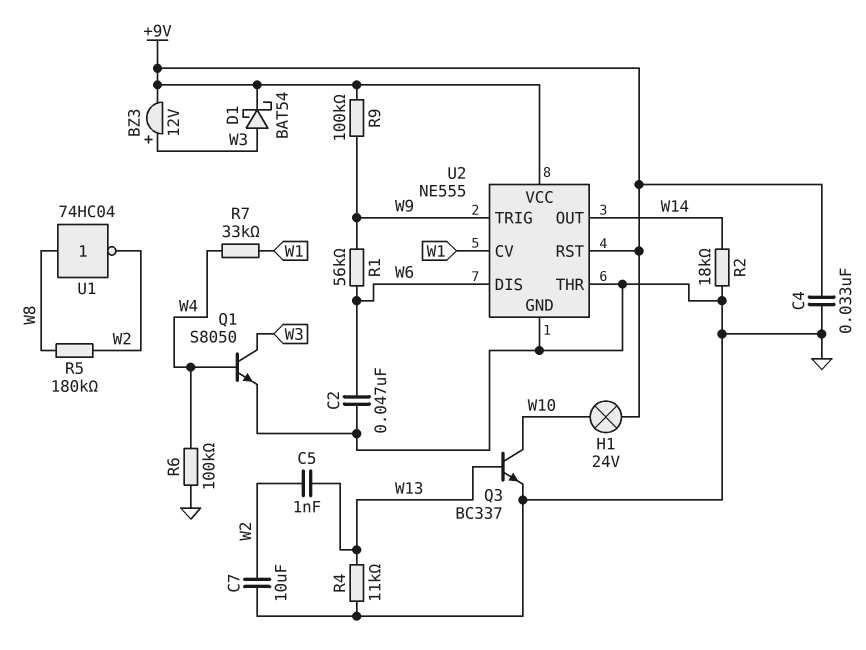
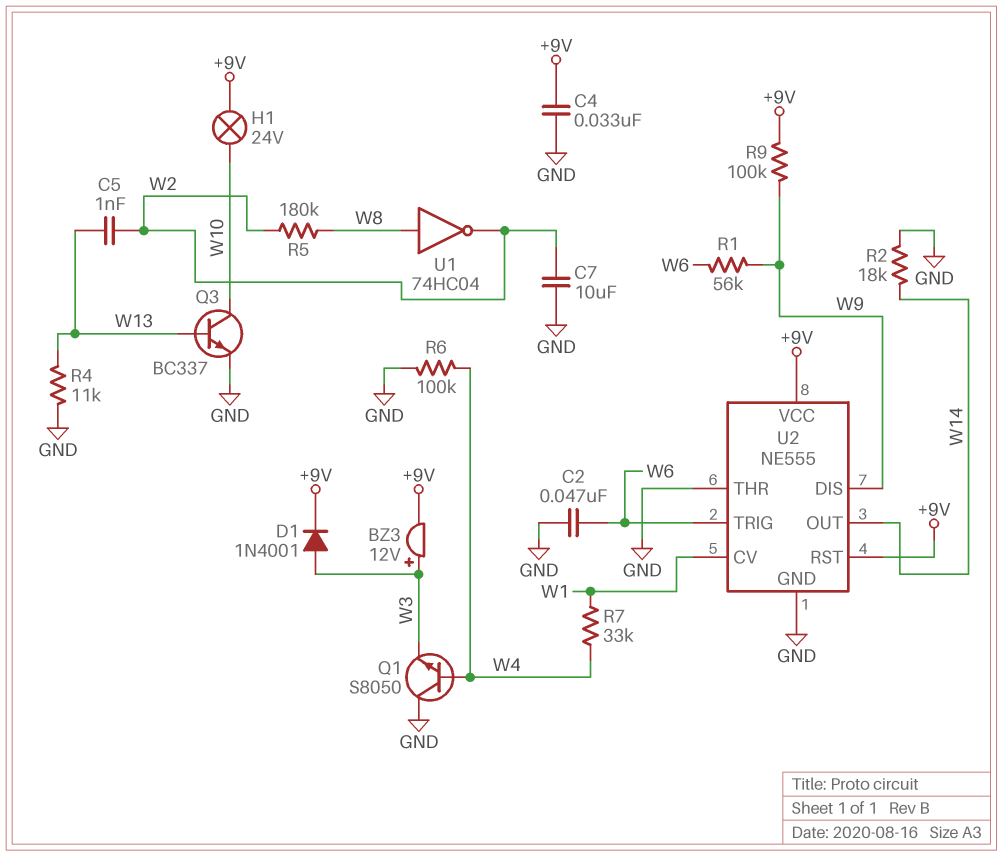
D1: schottky BAT54 (A W3, K +9V) -> diode 1N4001 (A W3, K +9V)
Q1: NPN S8050 (B W4, C W3, E GND) -> NPN S8050 (B W4, C GND, E W3)
U2 pin DIS: W6 -> W9
U2 pin TRIG: W9 -> W6

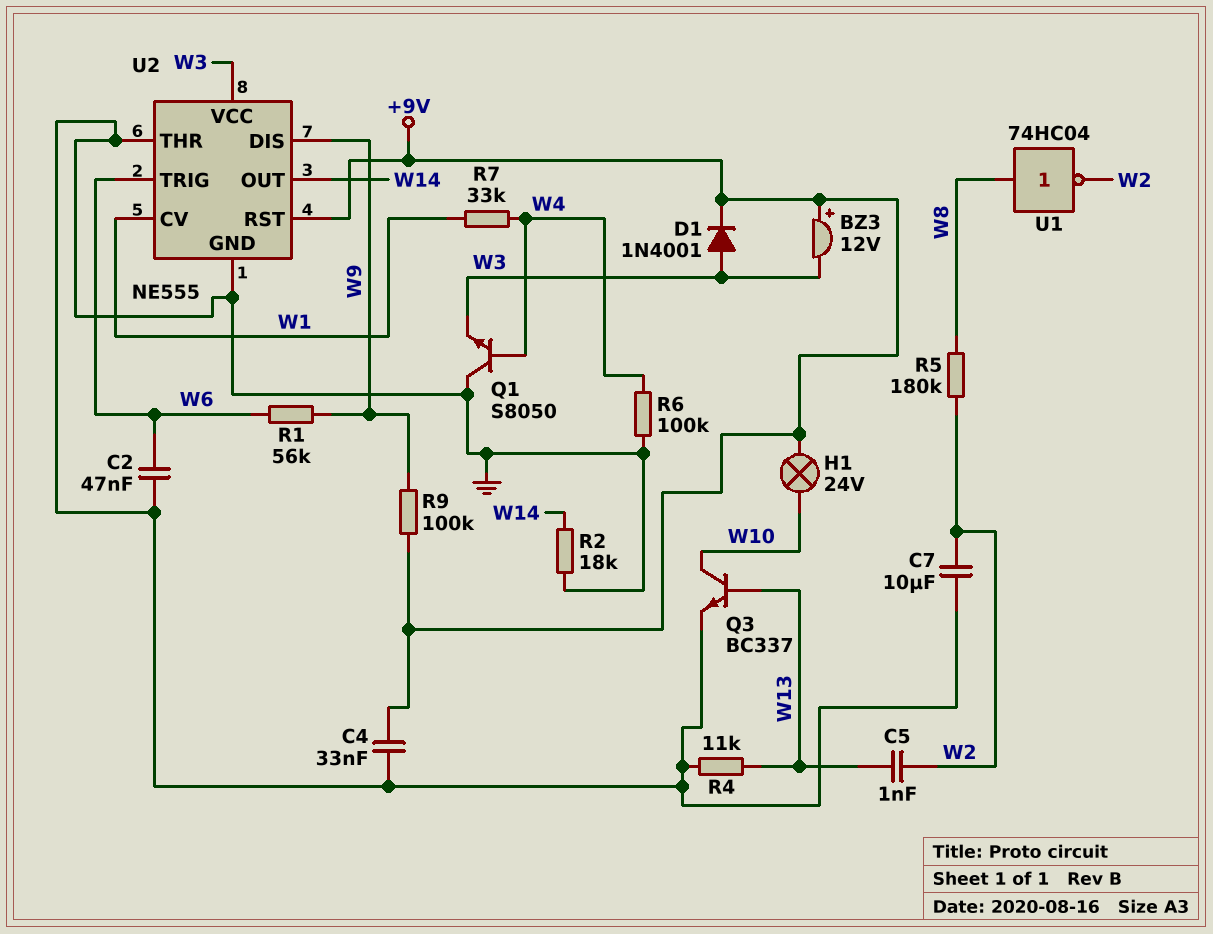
BZ3: buzzer 12V (plus W3, minus +9V) -> buzzer 12V (plus +9V, minus W3)
U2 pin VCC: +9V -> W3

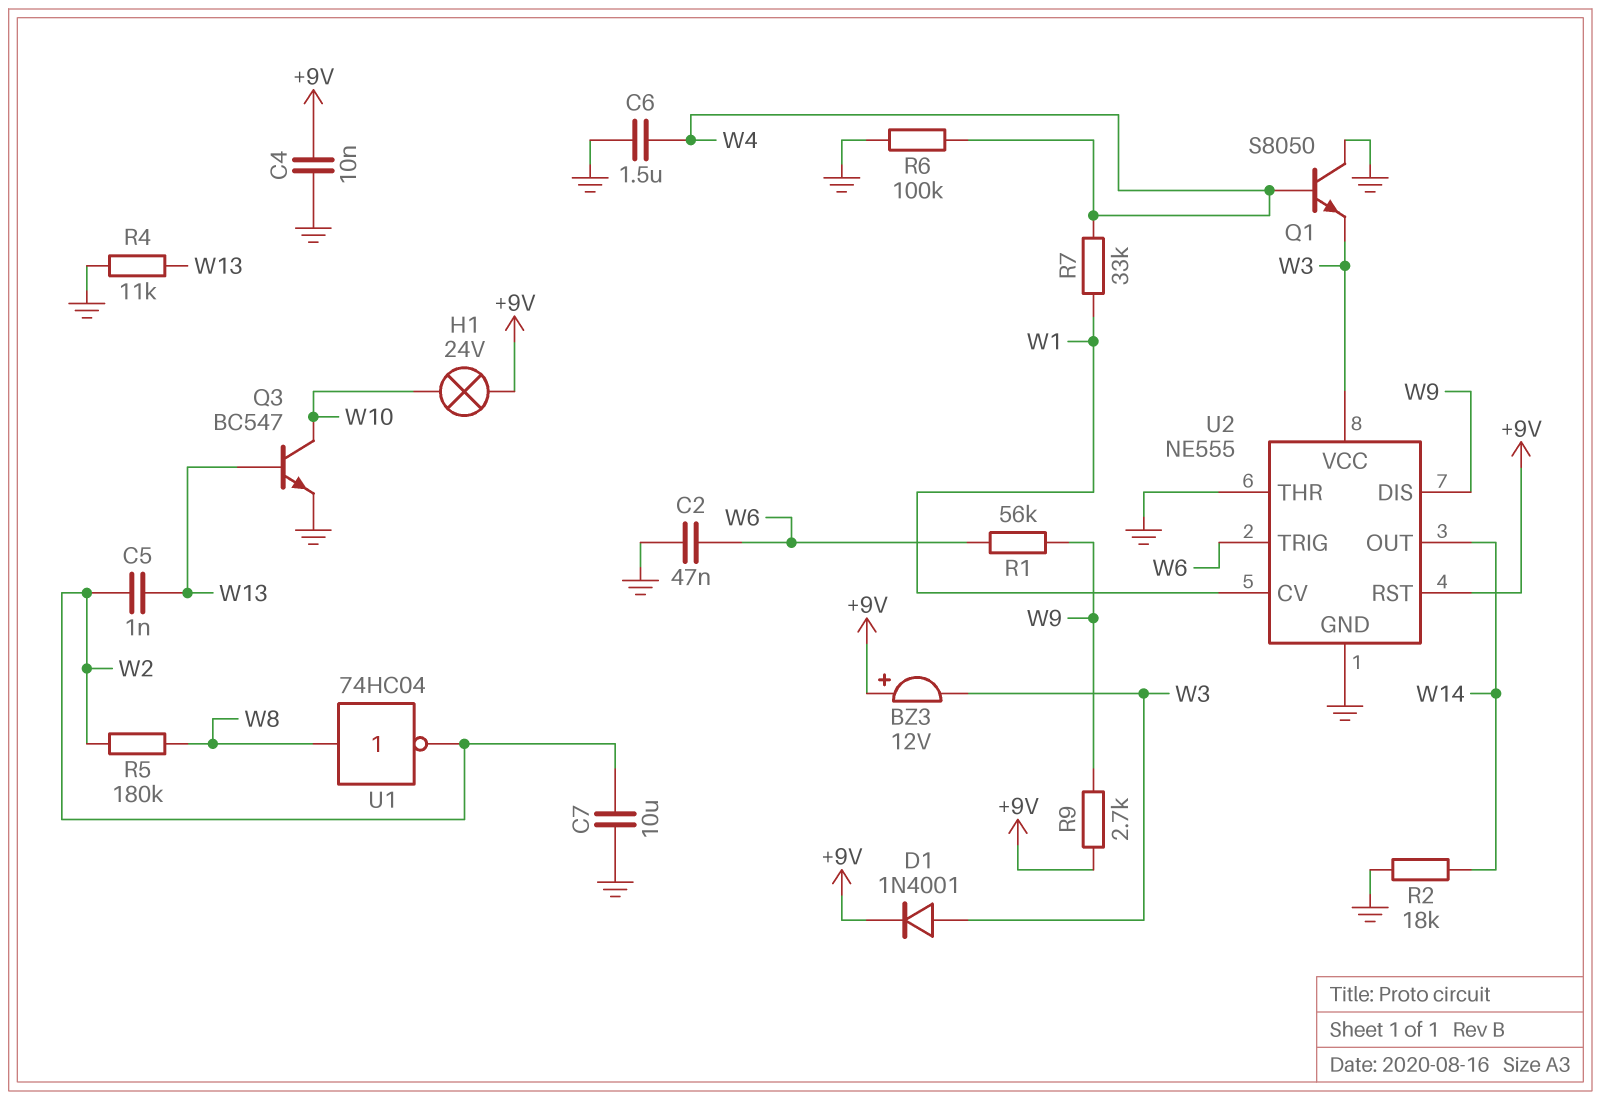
C4: 33nF (+9V, GND) -> 10nF (+9V, GND)
C6: none -> 1.5uF (GND, W4)
Q3: NPN BC337 (B W13, C W10, E GND) -> NPN BC547 (B W13, C W10, E GND)
R9: 100k (+9V, W9) -> 2.7k (+9V, W9)

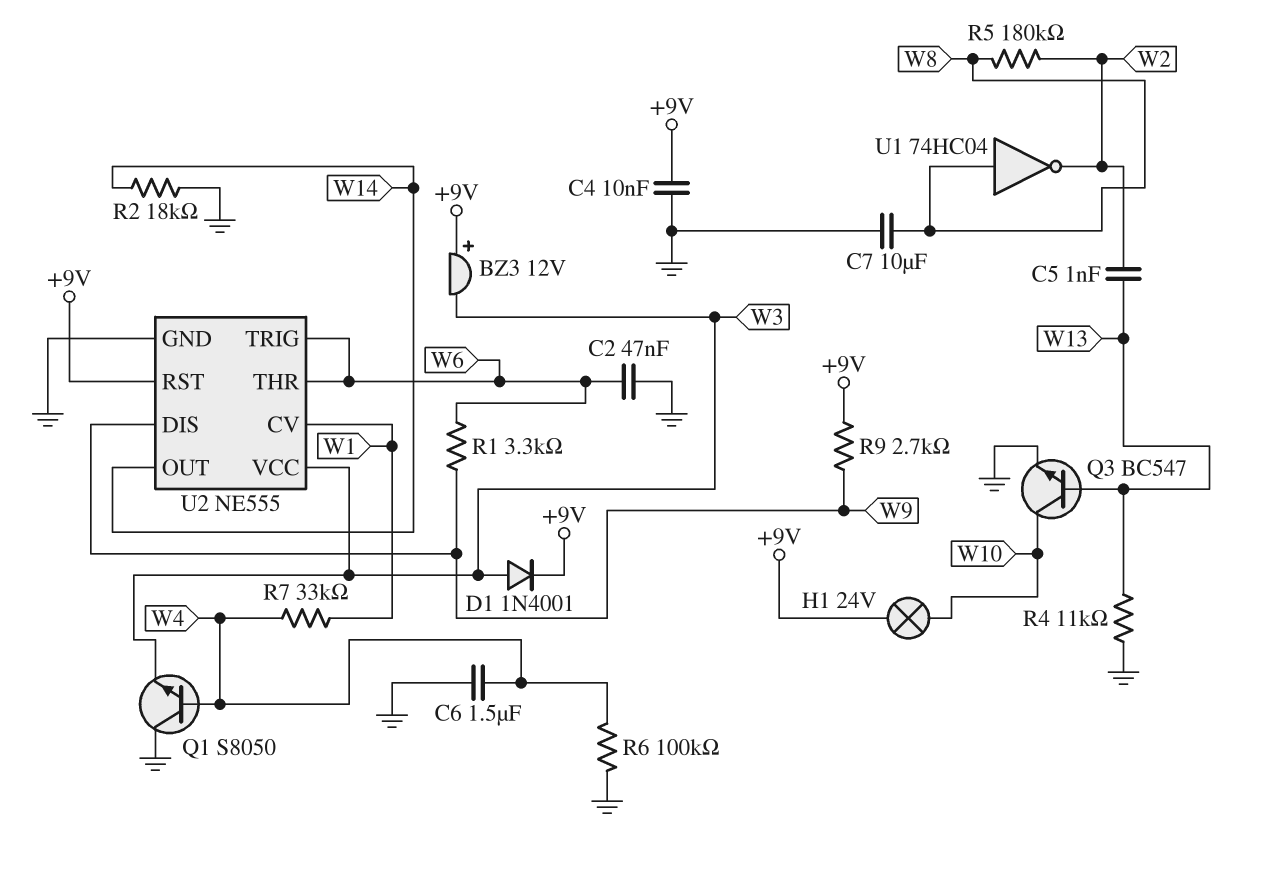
C7: 10uF (GND, W2) -> 10uF (GND, W8)
R1: 56k (W6, W9) -> 3.3k (W6, W9)
U2 pin THR: GND -> W6

